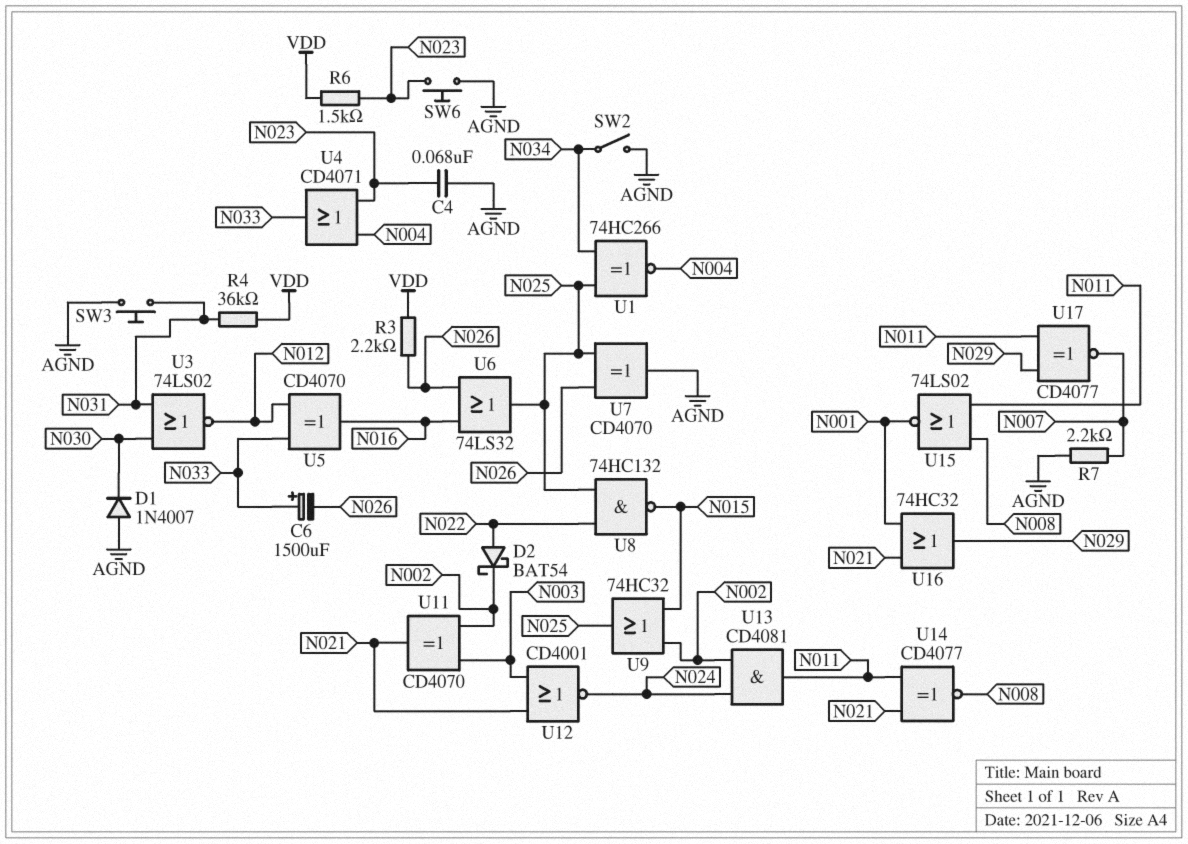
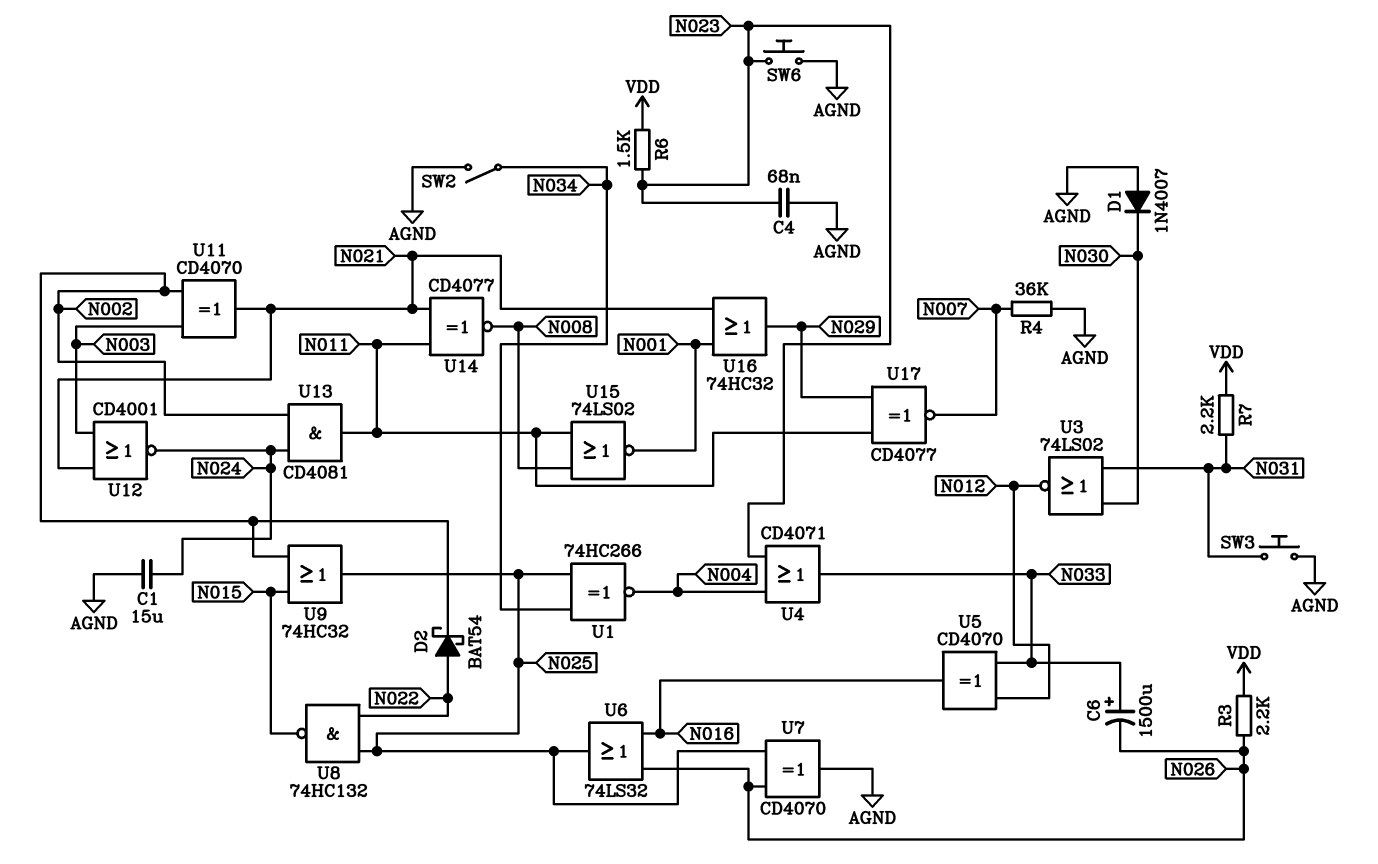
C1: none -> 15uF (AGND, N024)
R4: 36k (N031, VDD) -> 36k (AGND, N007)
R7: 2.2k (AGND, N007) -> 2.2k (N031, VDD)

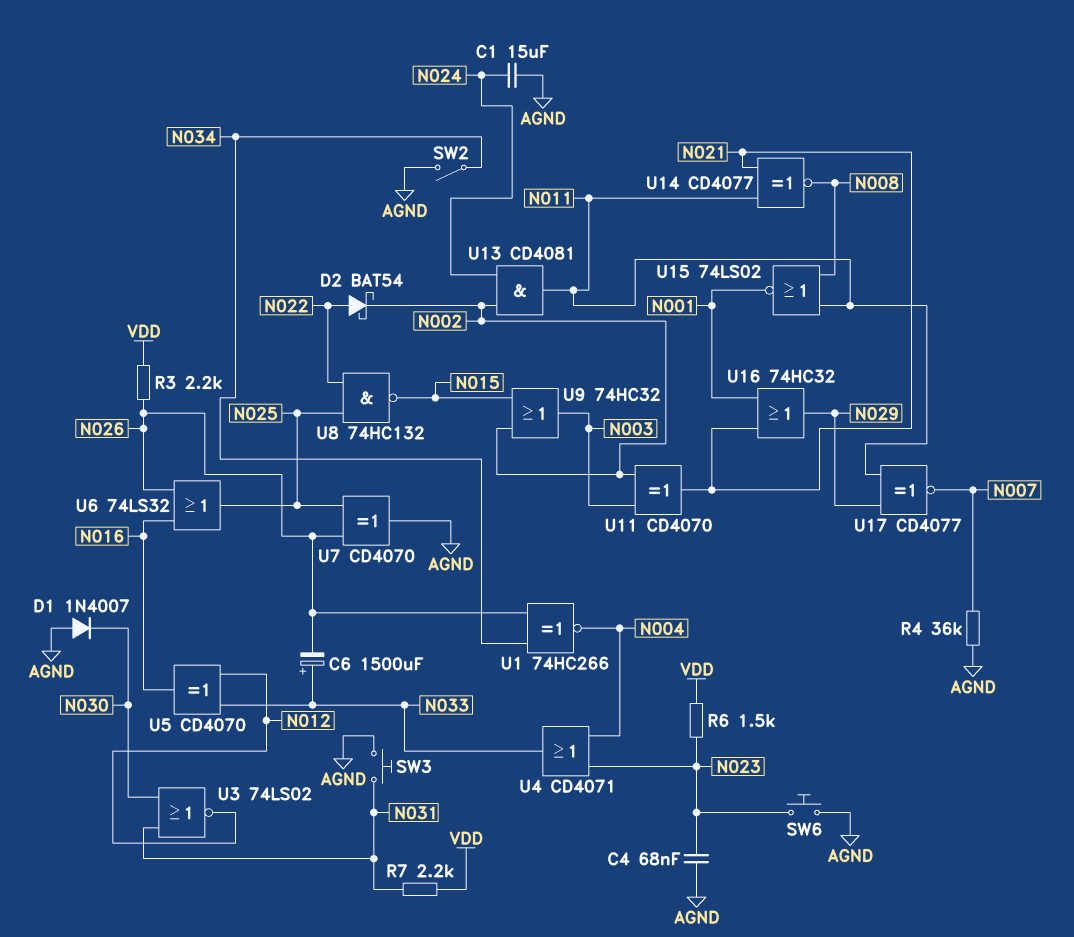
U1: XNOR 74HC266 (in N025, in N034, out N004) -> XNOR 74HC266 (in N026, in N034, out N004)
U9: OR 74HC32 (in N002, in N015, out N025) -> OR 74HC32 (in N002, in N015, out N003)
U12: NOR CD4001 (in N003, in N021, out N024) -> none

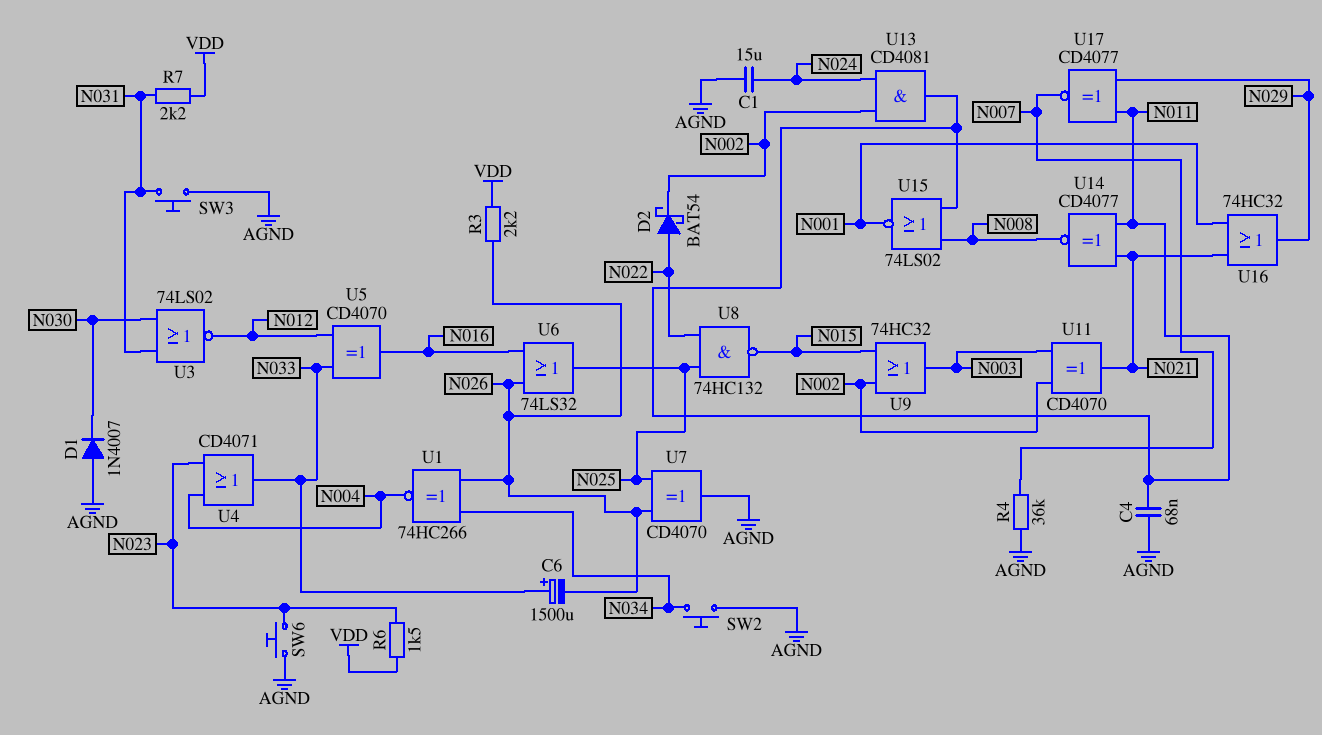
C4: 68nF (AGND, N023) -> 68nF (AGND, N011)
SW2: switch (AGND, N034) -> button (AGND, N034)

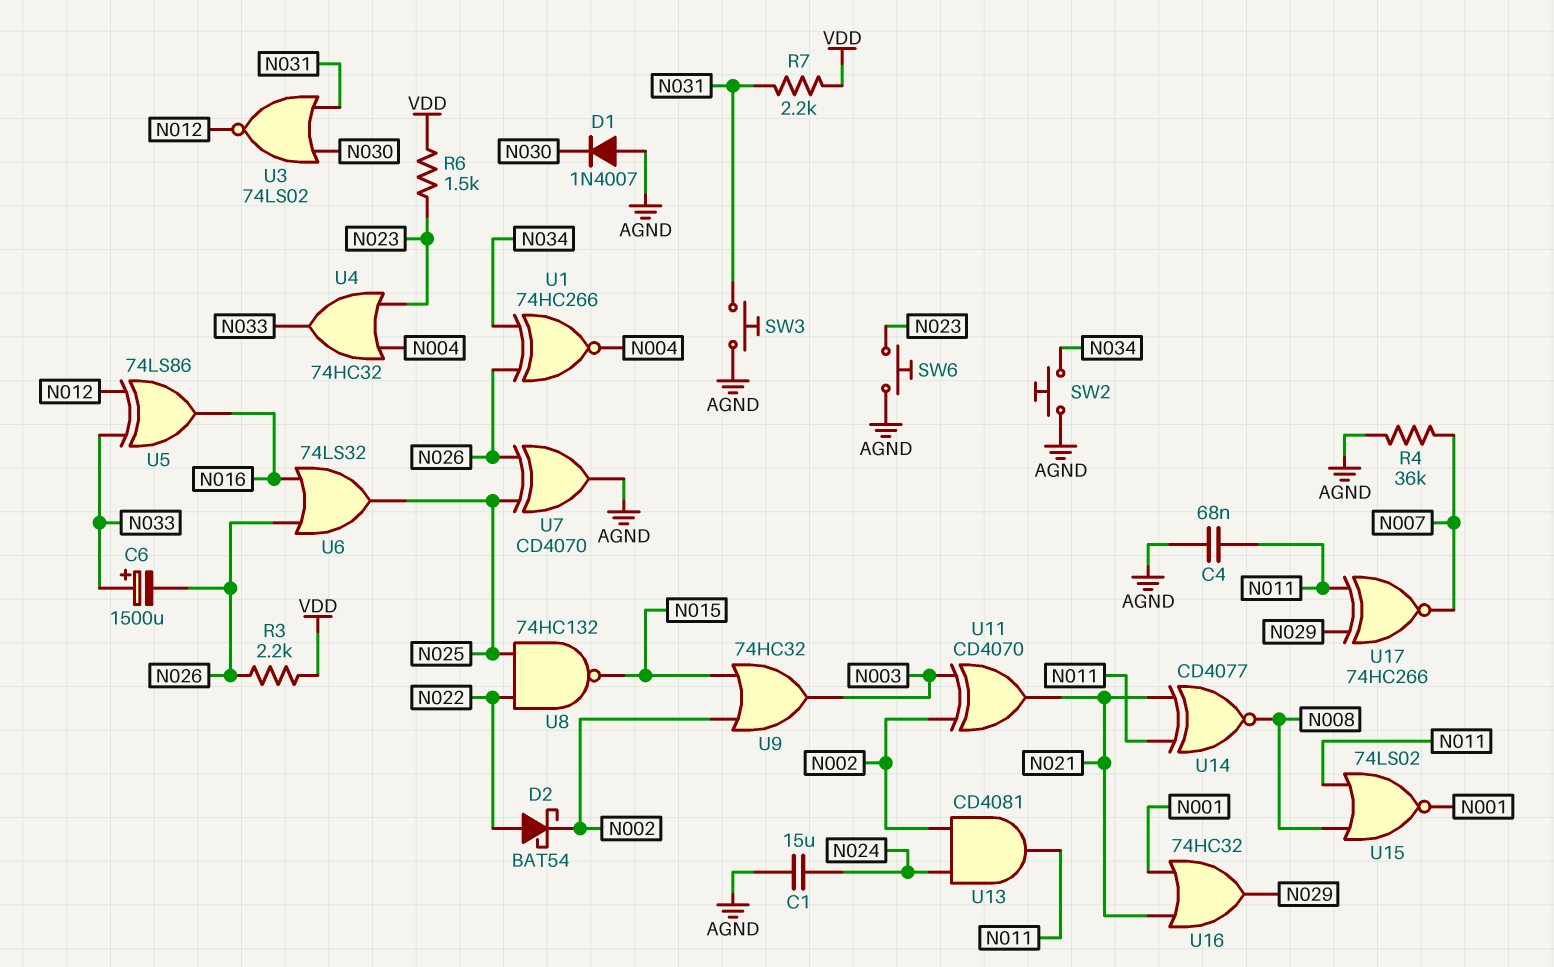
U4: OR CD4071 (in N004, in N023, out N033) -> OR 74HC32 (in N004, in N023, out N033)
U5: XOR CD4070 (in N012, in N033, out N016) -> XOR 74LS86 (in N012, in N033, out N016)
U17: XNOR CD4077 (in N011, in N029, out N007) -> XNOR 74HC266 (in N011, in N029, out N007)

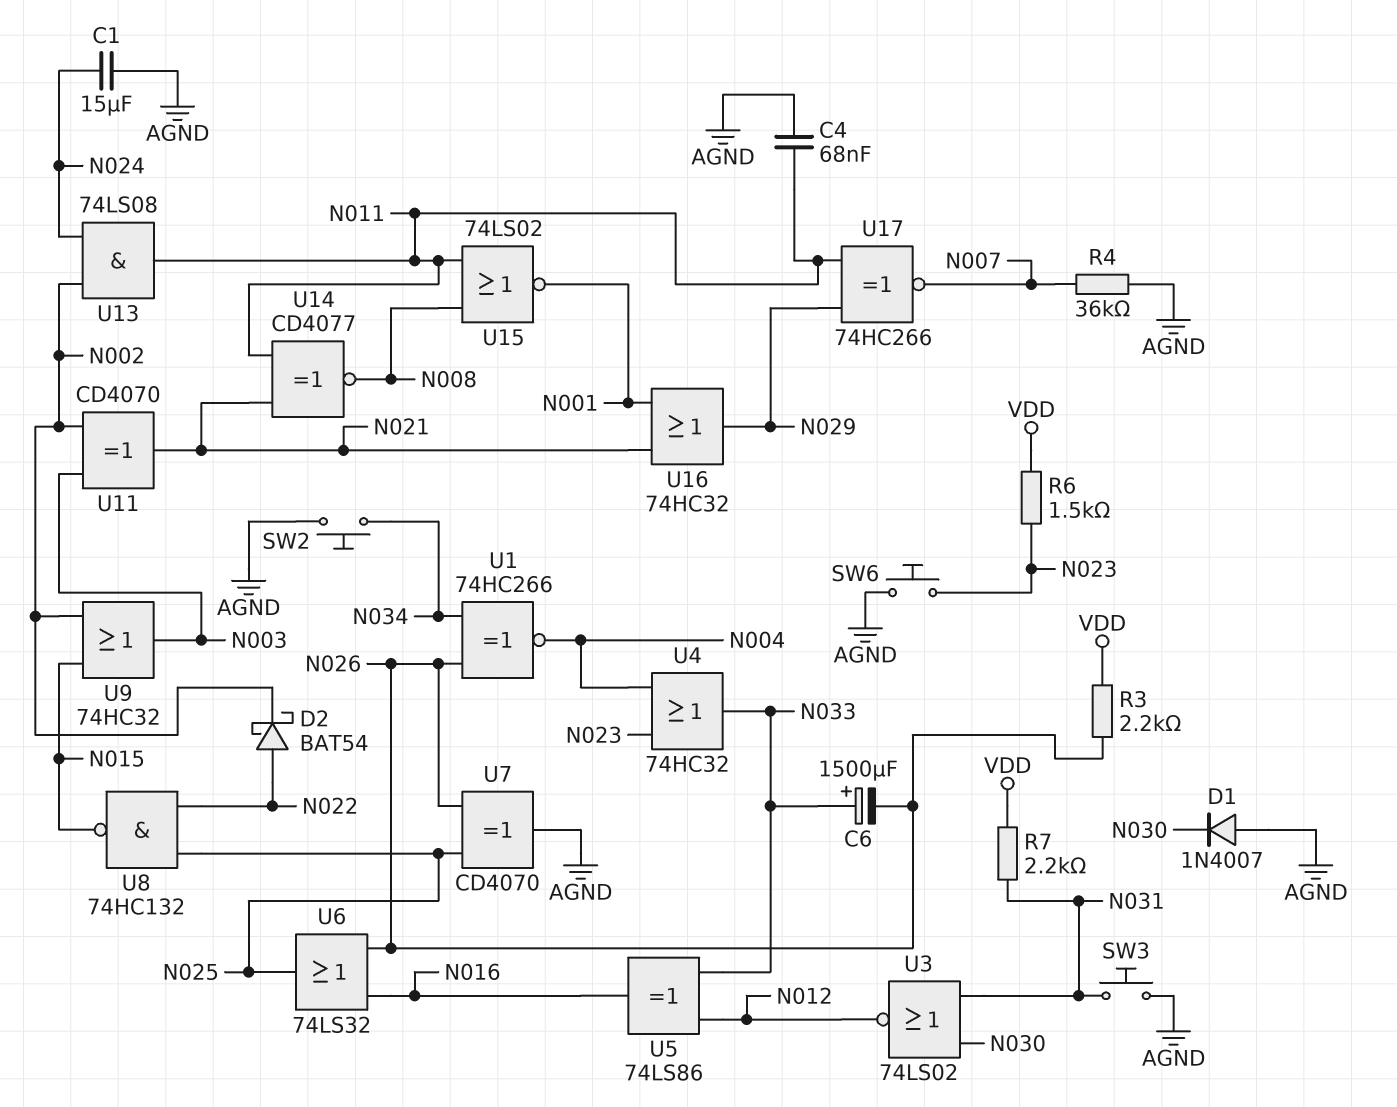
U13: AND CD4081 (in N002, in N024, out N011) -> AND 74LS08 (in N002, in N024, out N011)

